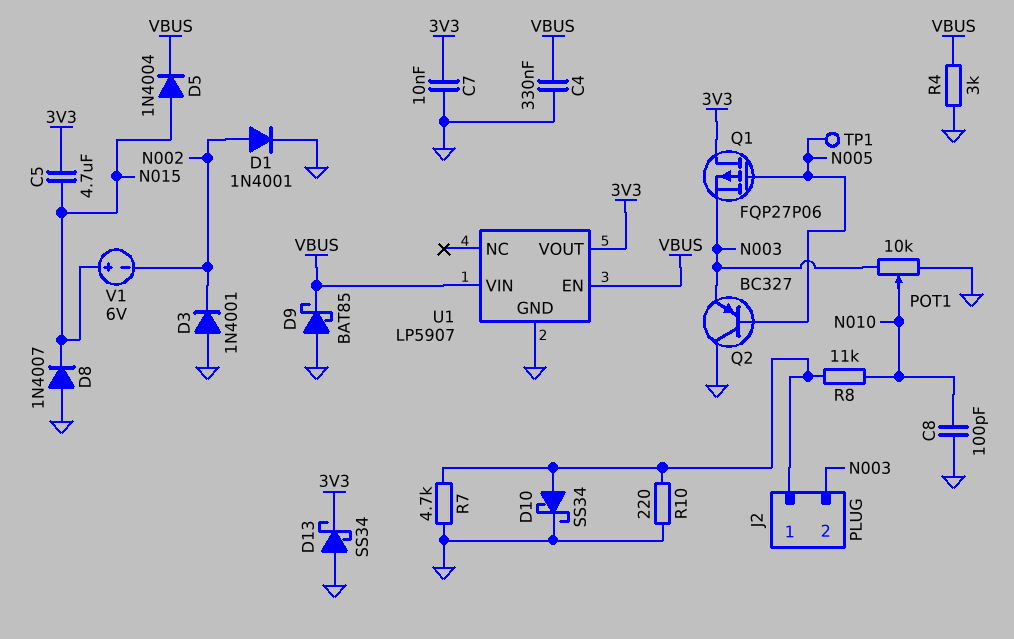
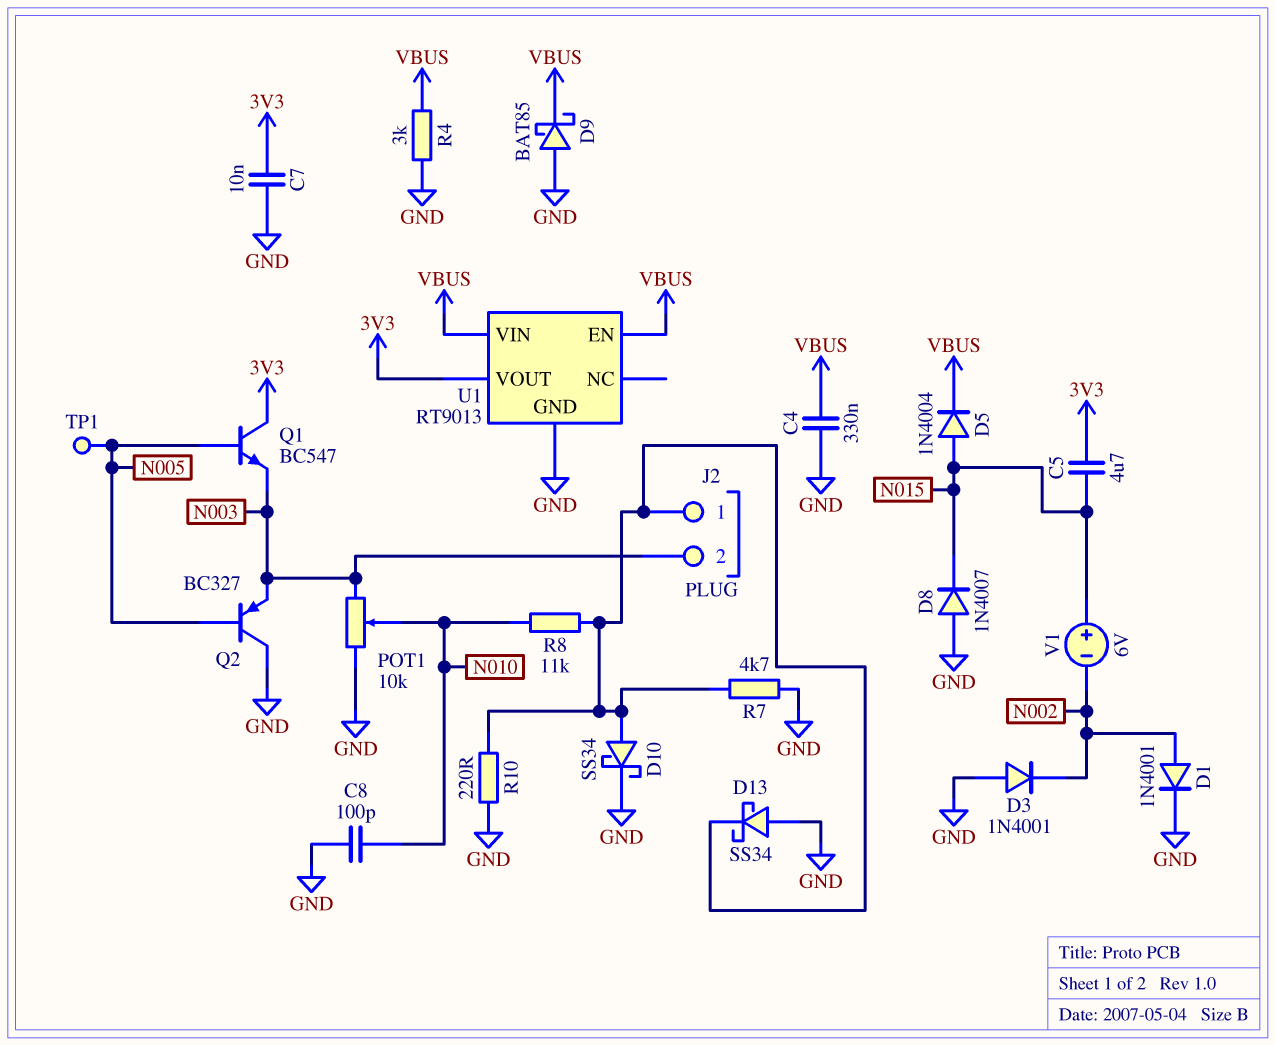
D13: schottky SS34 (A GND, K 3V3) -> schottky SS34 (A GND, K J2/1)
Q1: PMOS FQP27P06 (G N005, D 3V3, S N003) -> NPN BC547 (B N005, C 3V3, E N003)
U1: LP5907 -> RT9013

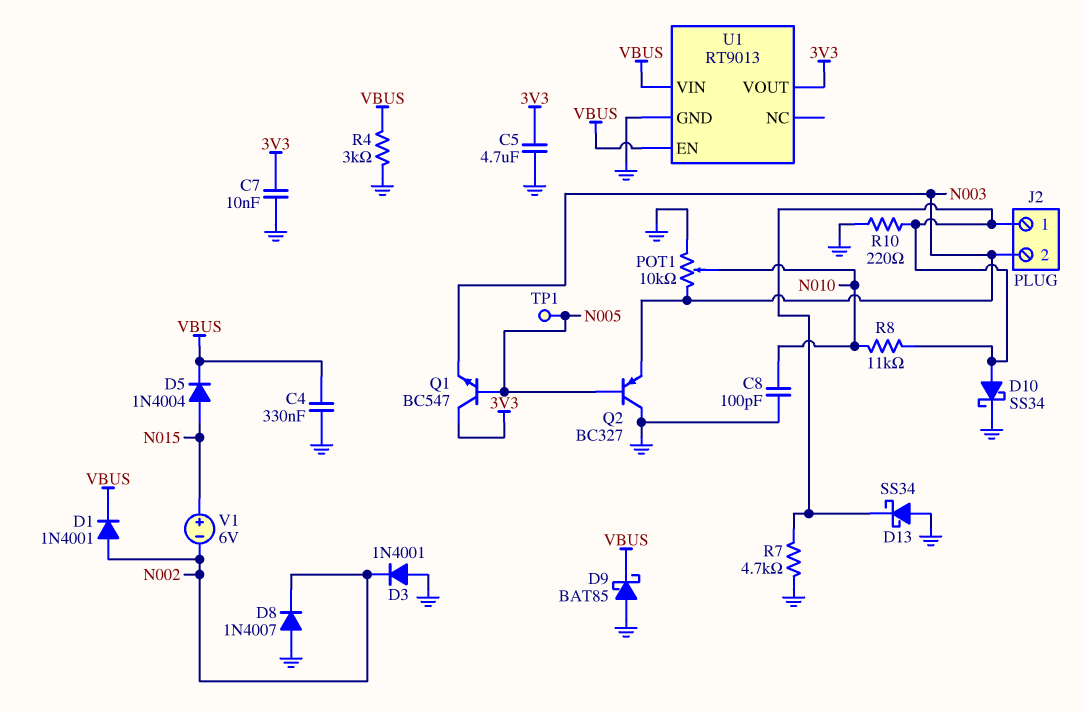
C5: 4.7uF (3V3, N015) -> 4.7uF (3V3, GND)
D1: diode 1N4001 (A N002, K GND) -> diode 1N4001 (A N002, K VBUS)
D8: diode 1N4007 (A GND, K N015) -> diode 1N4007 (A GND, K N002)

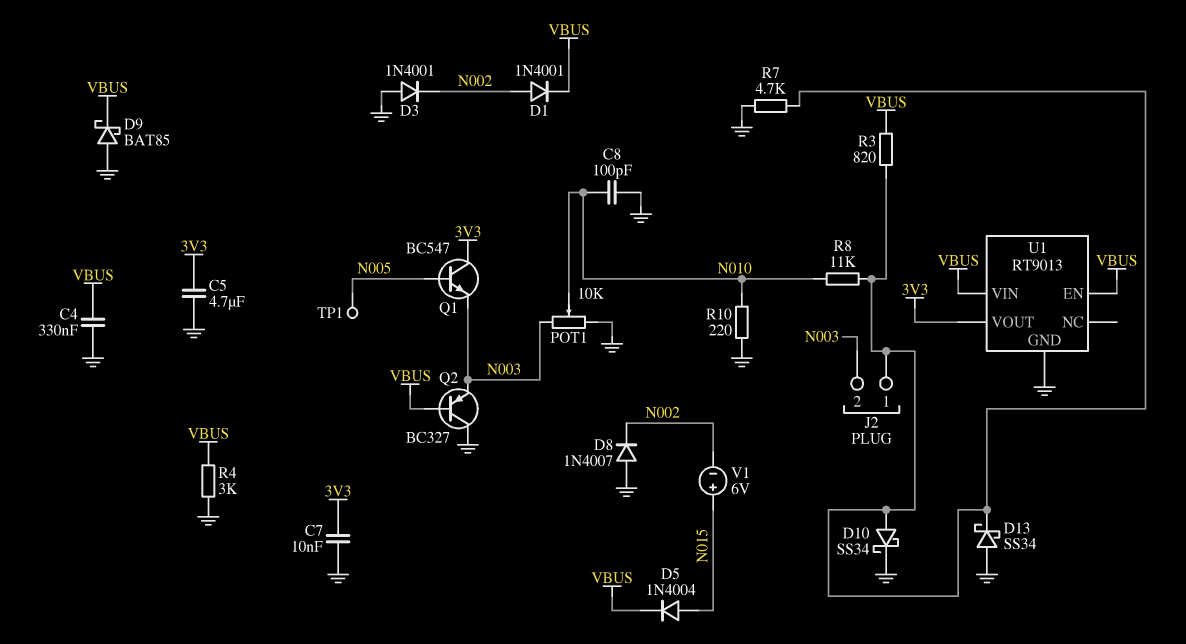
Q2: PNP BC327 (B N005, C GND, E N003) -> PNP BC327 (B VBUS, C GND, E N003)
R3: none -> 820 (J2/1, VBUS)
R10: 220 (GND, J2/1) -> 220 (GND, N010)

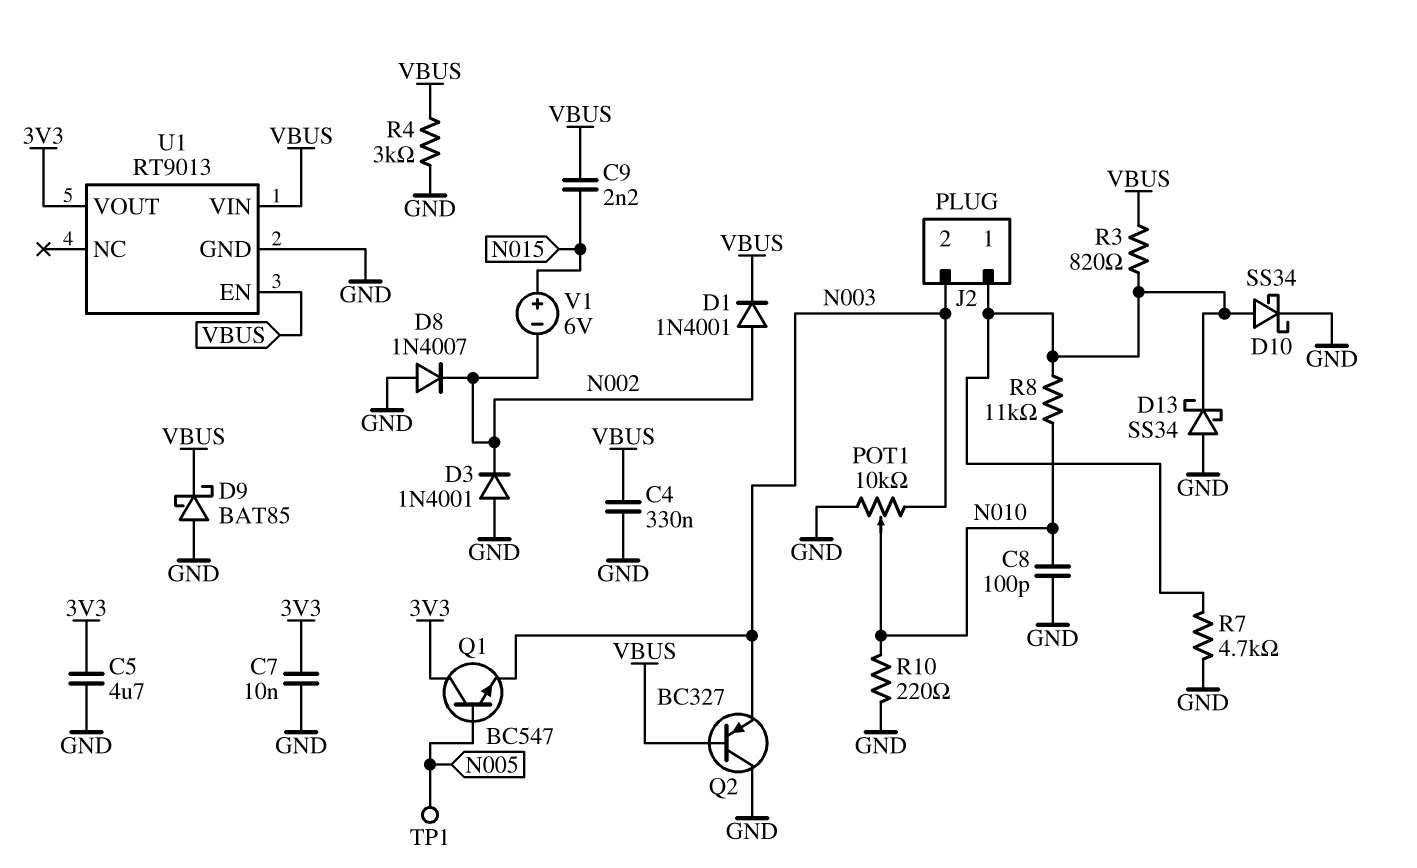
C9: none -> 2.2nF (N015, VBUS)
D5: diode 1N4004 (A N015, K VBUS) -> none

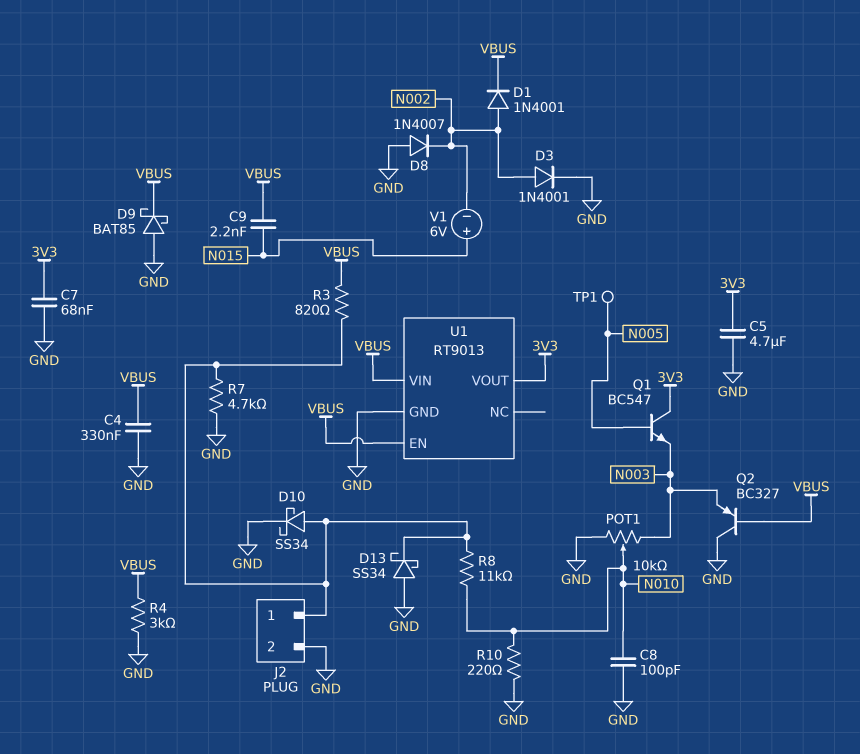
C7: 10nF (3V3, GND) -> 68nF (3V3, GND)
D3: diode 1N4001 (A GND, K N002) -> diode 1N4001 (A N002, K GND)
J2 pin 2: N003 -> GND

